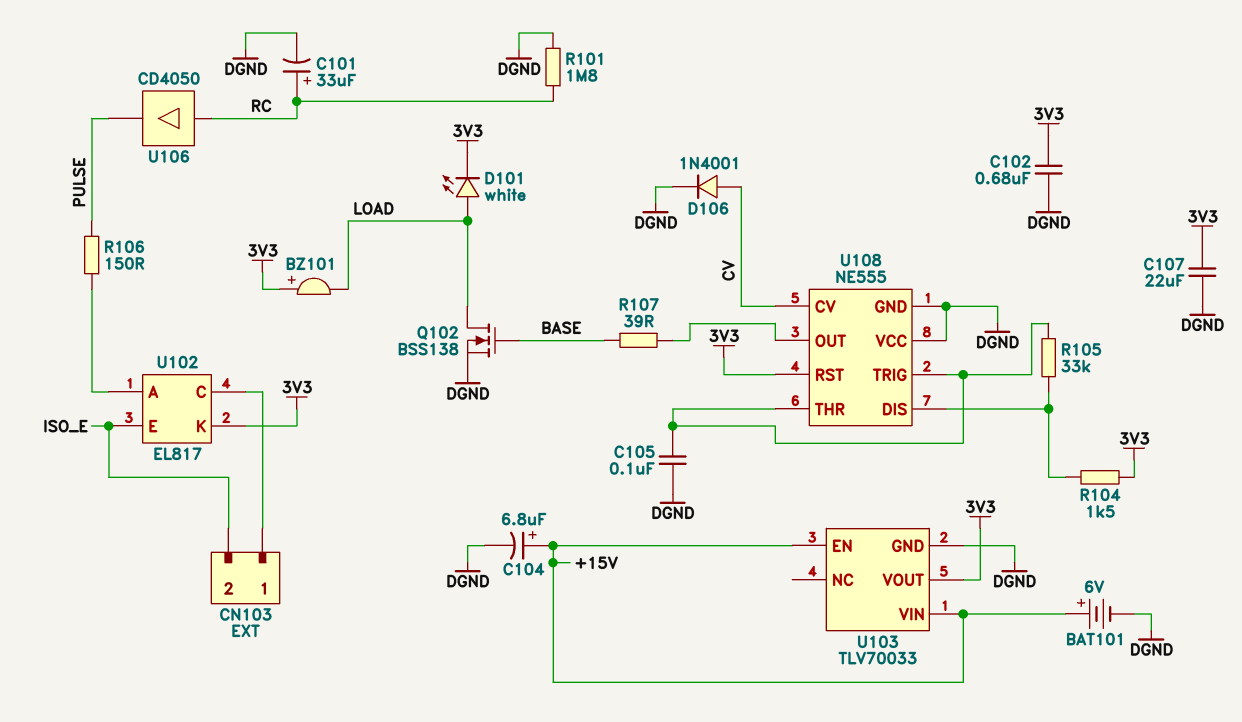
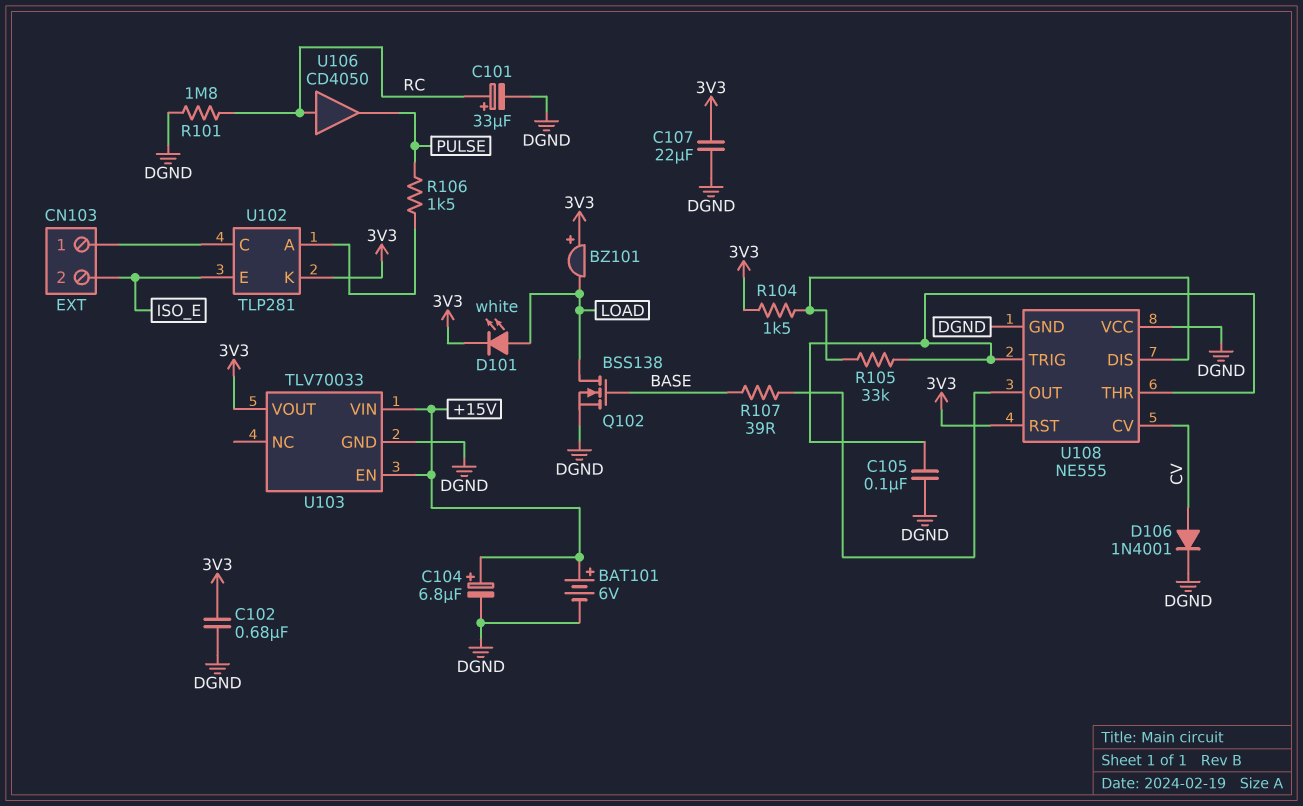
R106: 150 (PULSE, U102/A) -> 1.5k (PULSE, U102/A)
U102: EL817 -> TLP281

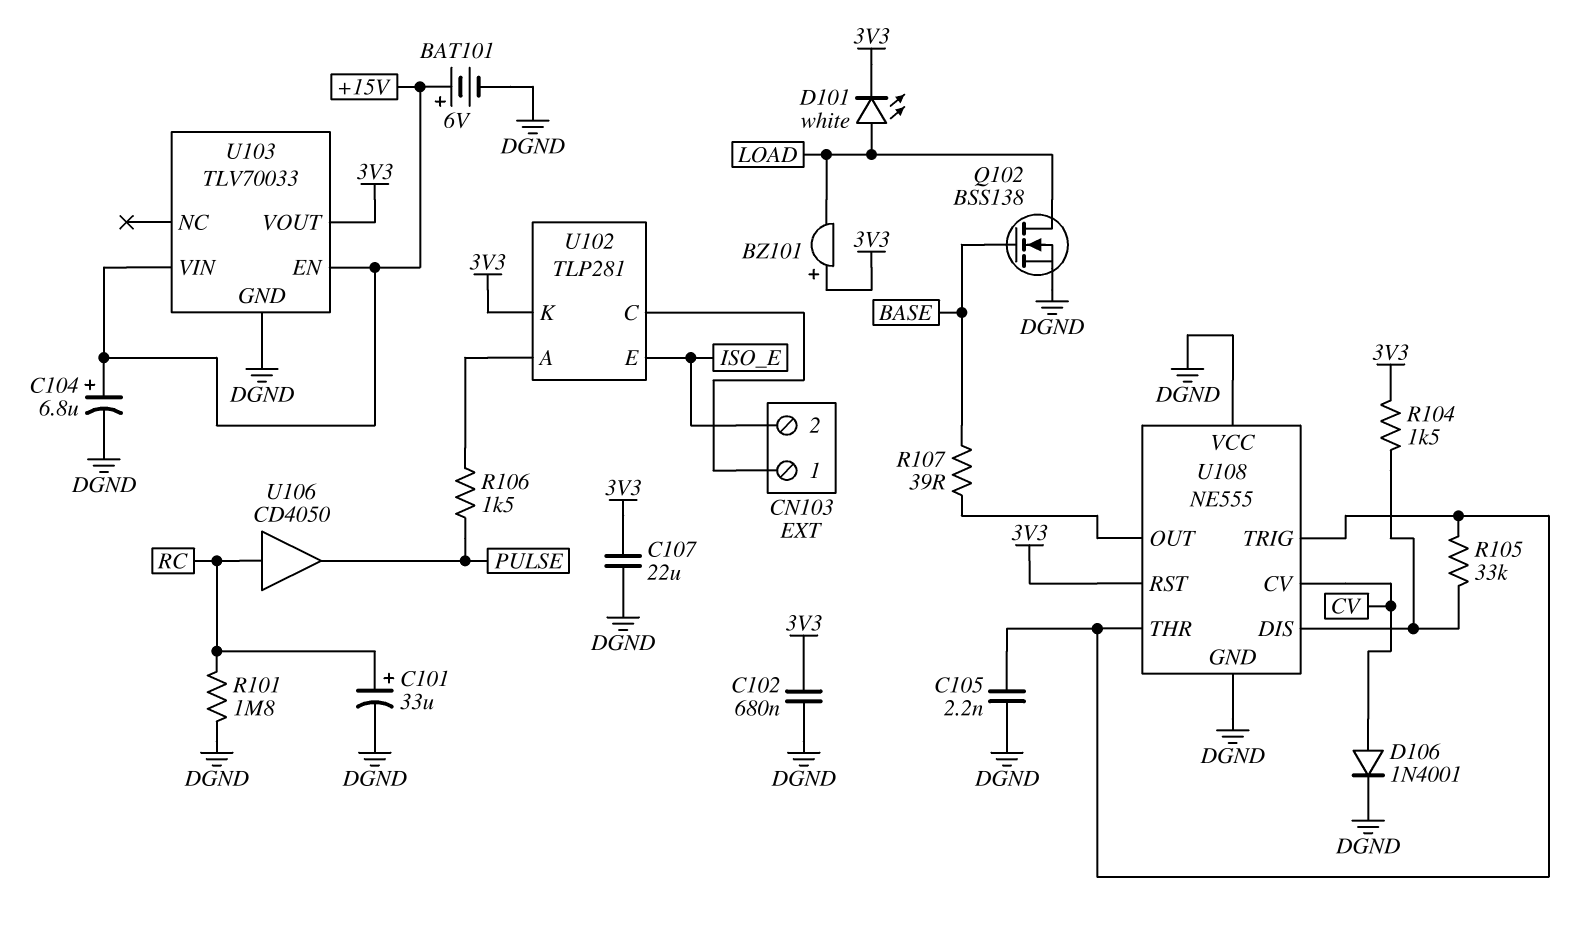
C105: 100nF (DGND, U108/THR) -> 2.2nF (DGND, U108/THR)

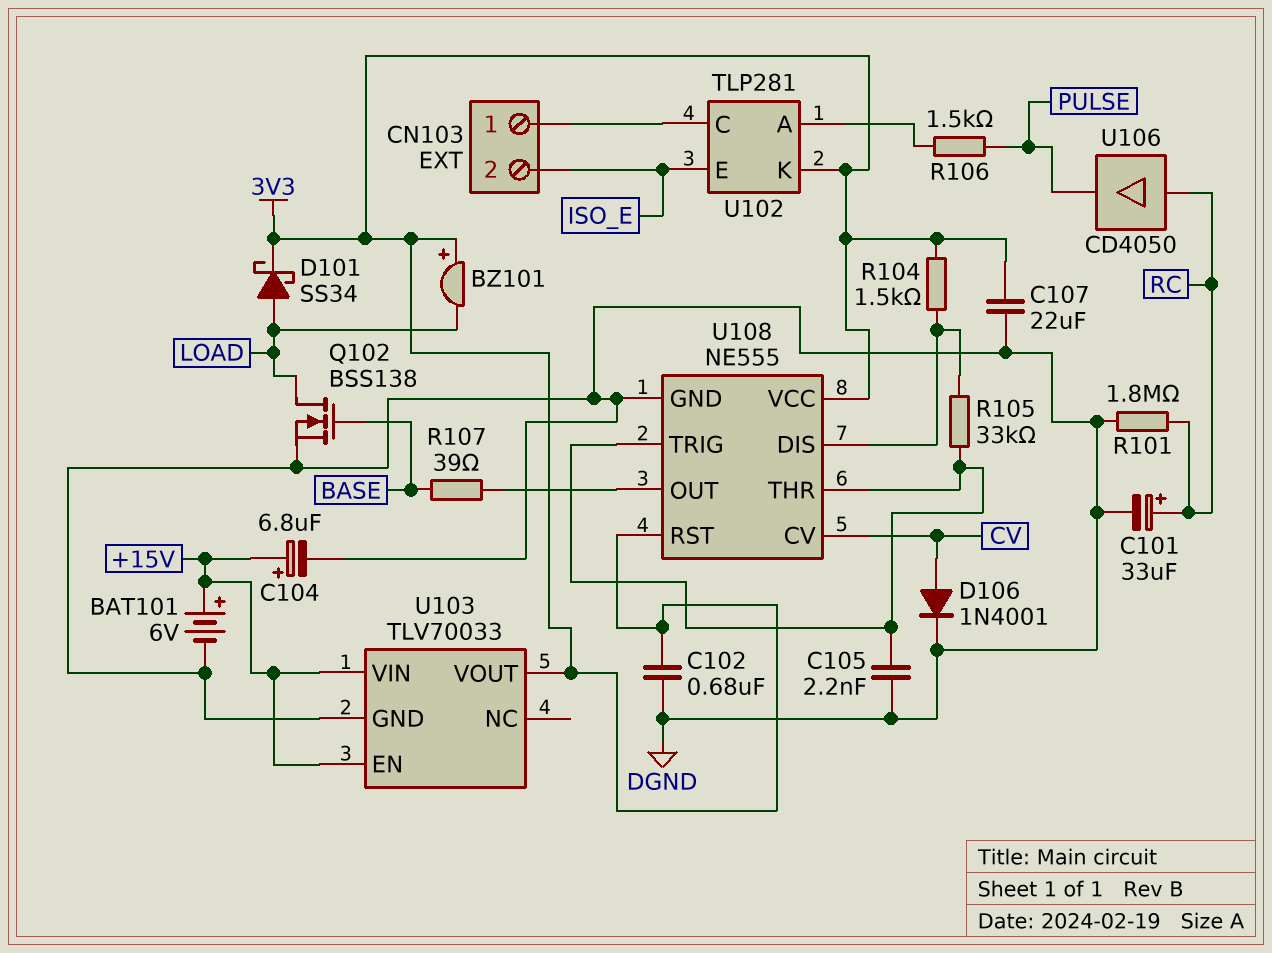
D101: LED white (A LOAD, K 3V3) -> schottky SS34 (A LOAD, K 3V3)
U108 pin VCC: DGND -> 3V3

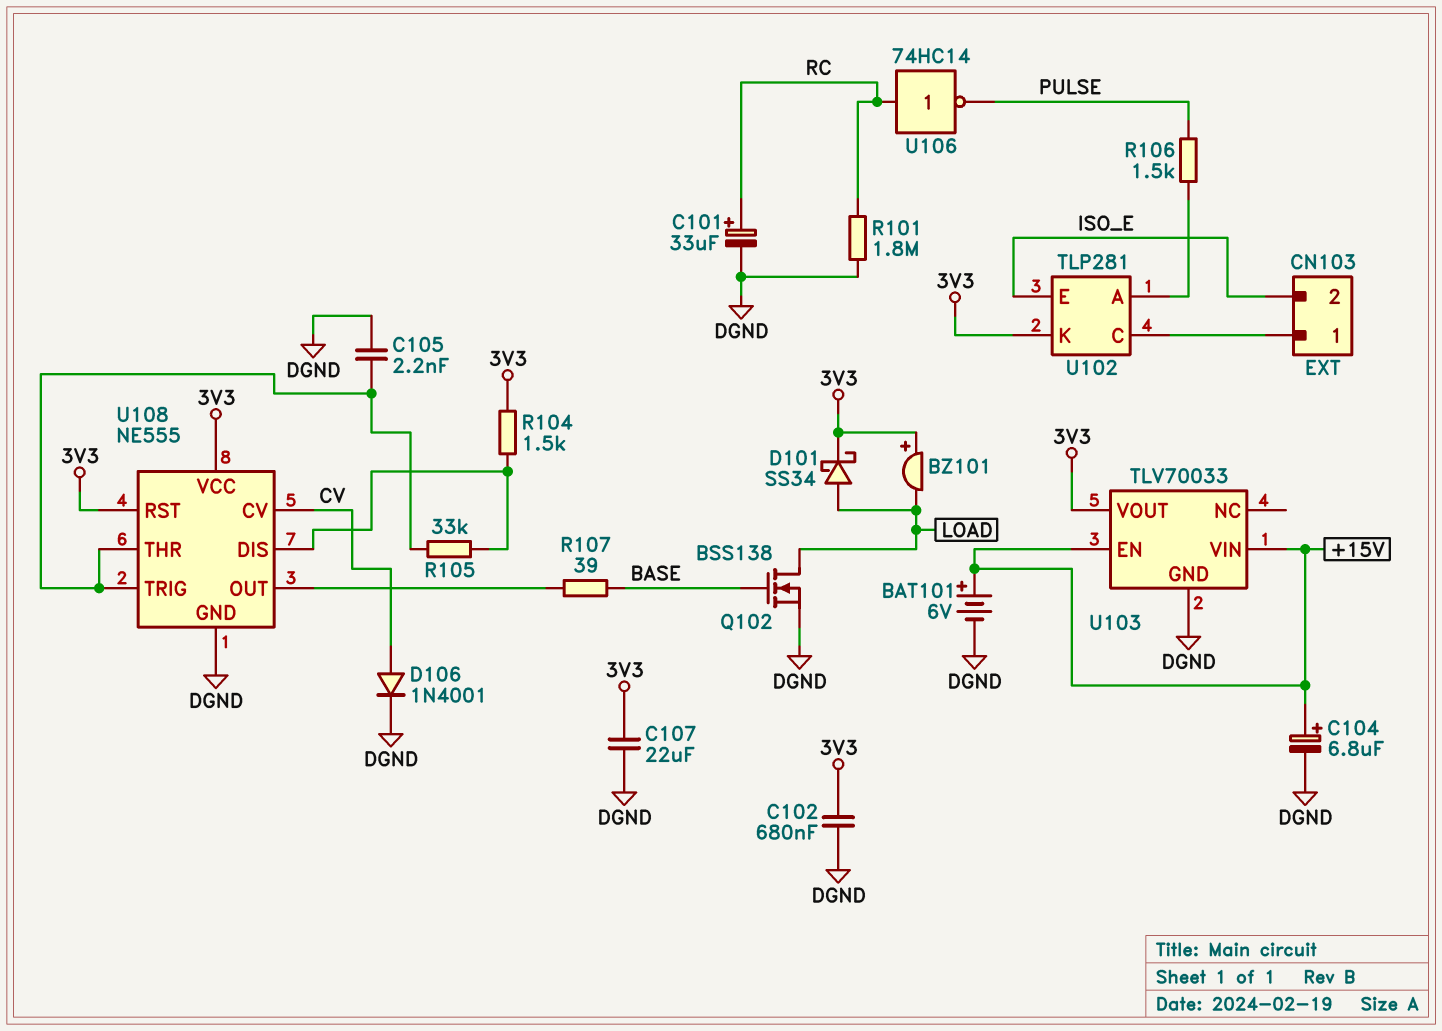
U106: buffer CD4050 (in RC, out PULSE) -> NOT 74HC14 (in RC, out PULSE)

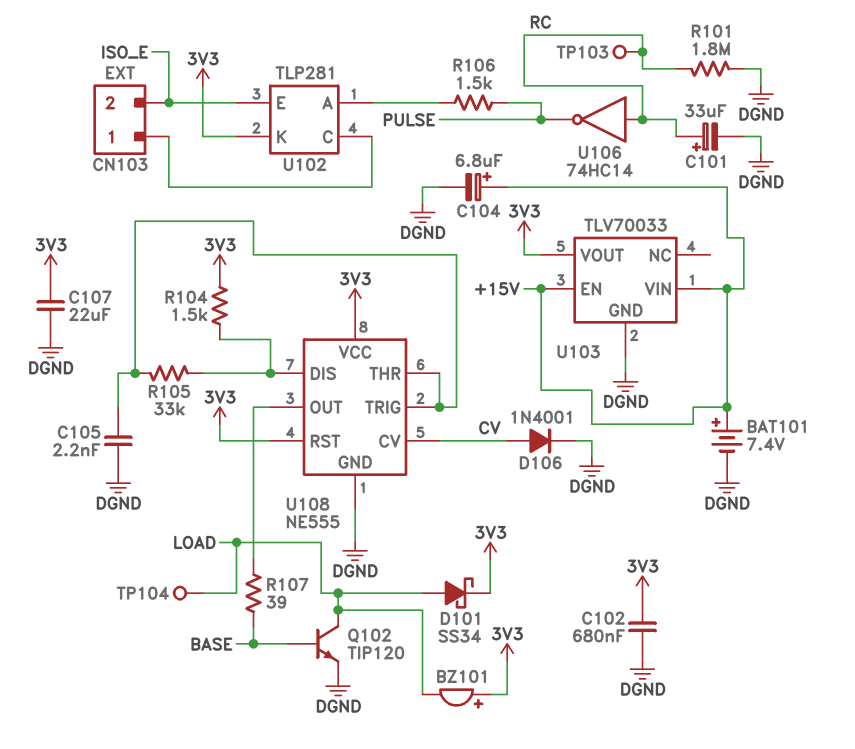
BAT101: 6V (plus +15V, minus DGND) -> 7.4V (plus +15V, minus DGND)
Q102: NMOS BSS138 (G BASE, D LOAD, S DGND) -> NPN TIP120 (B BASE, C LOAD, E DGND)
TP103: none -> test point (RC)
TP104: none -> test point (LOAD)

